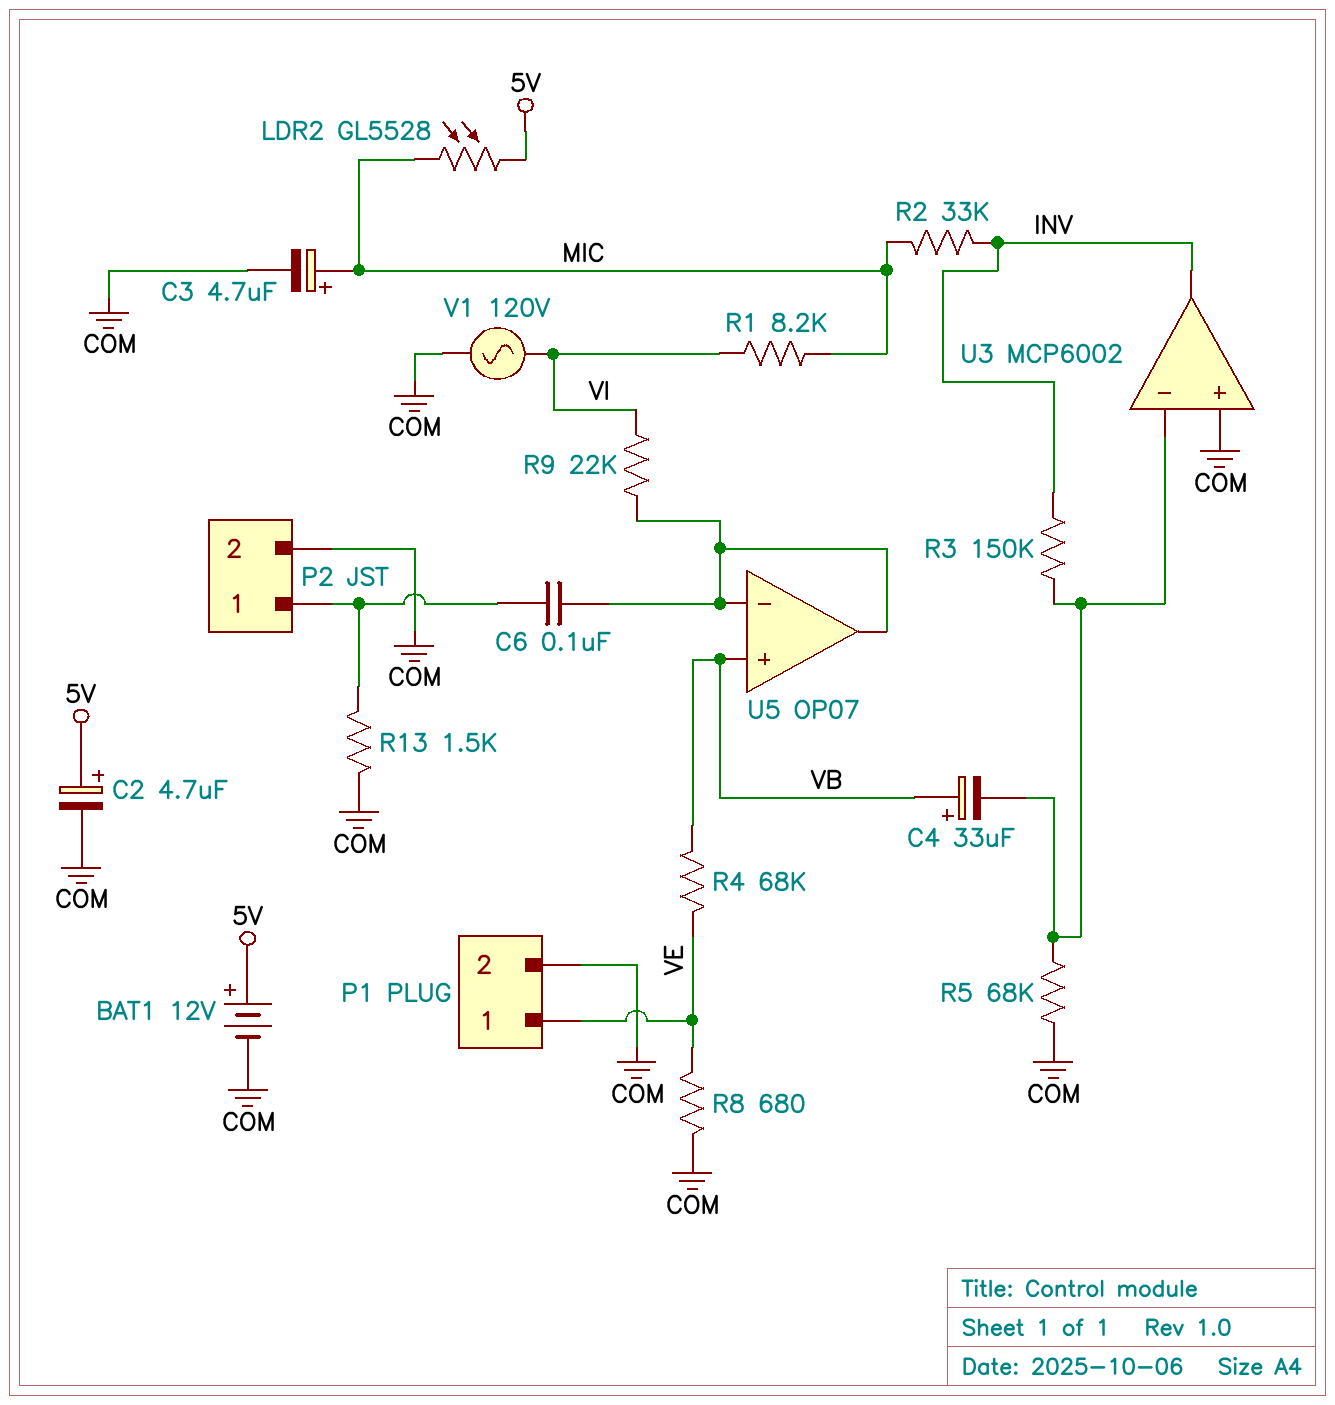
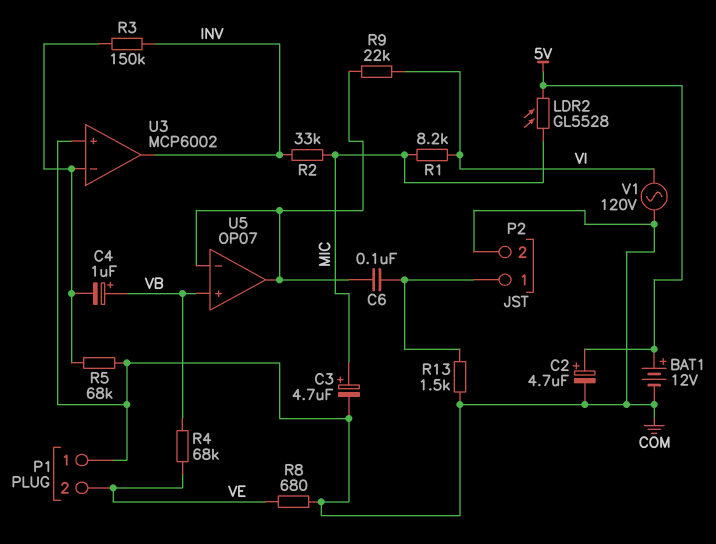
C4: 33uF (plus VB, minus U3/in-) -> 1uF (plus VB, minus U3/in-)
P1 pin 1: VE -> COM
P1 pin 2: COM -> VE

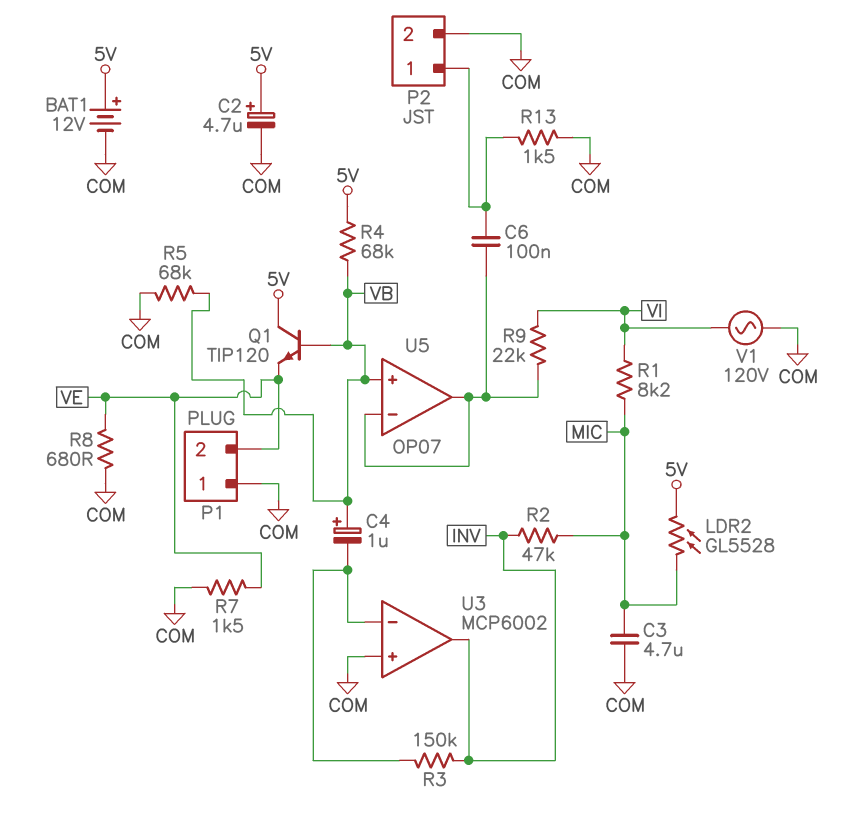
C3: 4.7uF (plus MIC, minus COM) -> 4.7uF (COM, MIC)
Q1: none -> NPN TIP120 (B VB, C 5V, E VE)
R2: 33k (INV, MIC) -> 47k (INV, MIC)
R4: 68k (VB, VE) -> 68k (5V, VB)
R5: 68k (COM, U3/in-) -> 68k (COM, VB)
R7: none -> 1.5k (COM, VE)

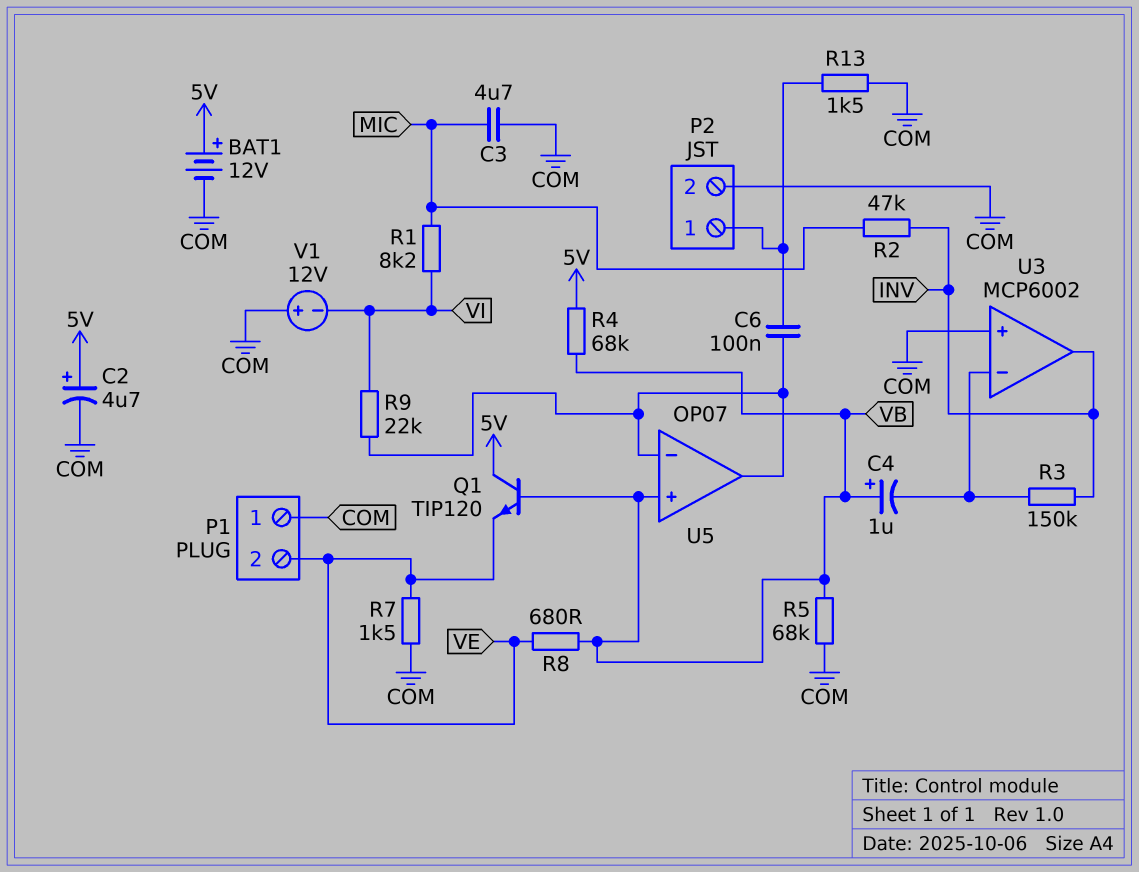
LDR2: GL5528 (5V, MIC) -> none
R8: 680 (COM, VE) -> 680 (VB, VE)
V1: AC 120V (COM, VI) -> 12V (plus COM, minus VI)

